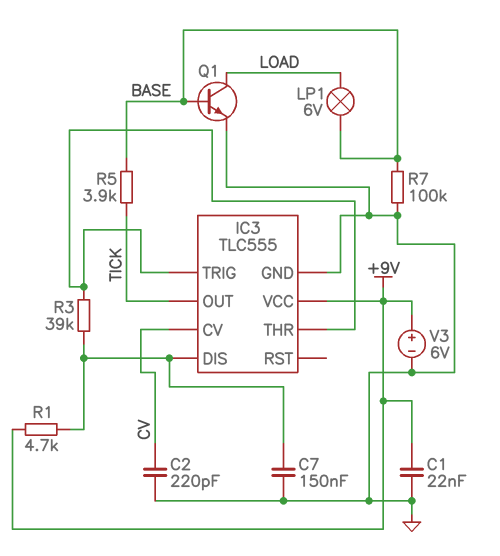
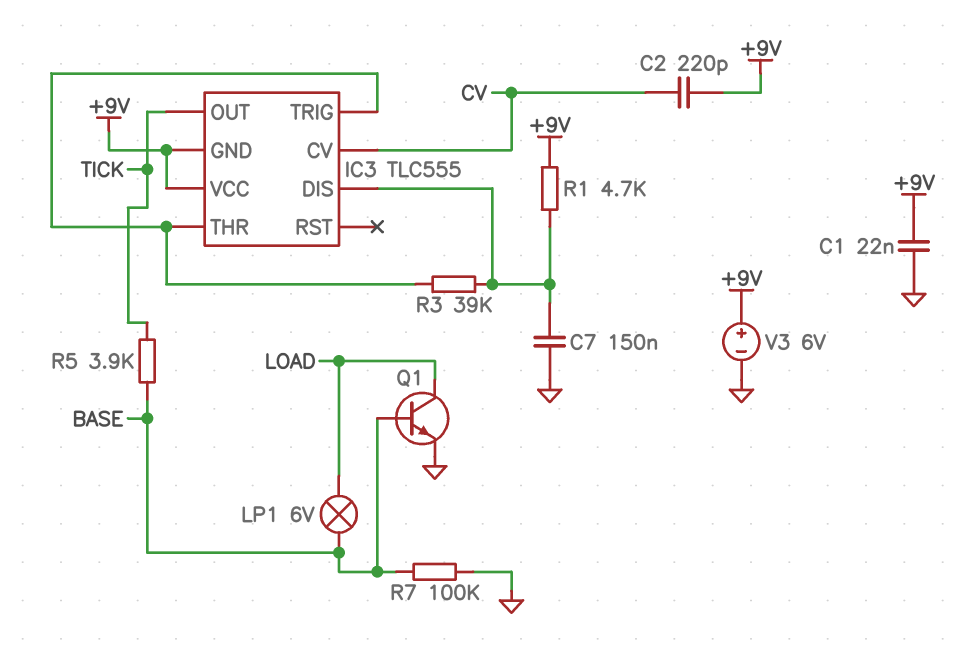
C2: 220pF (CV, GND) -> 220pF (+9V, CV)
IC3 pin GND: GND -> +9V

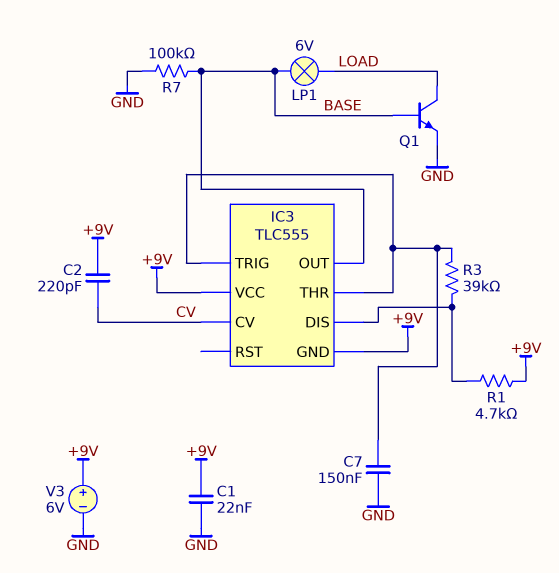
C7: 150nF (GND, IC3/DIS) -> 150nF (GND, IC3/THR)
IC3 pin OUT: TICK -> BASE
R5: 3.9k (BASE, TICK) -> none

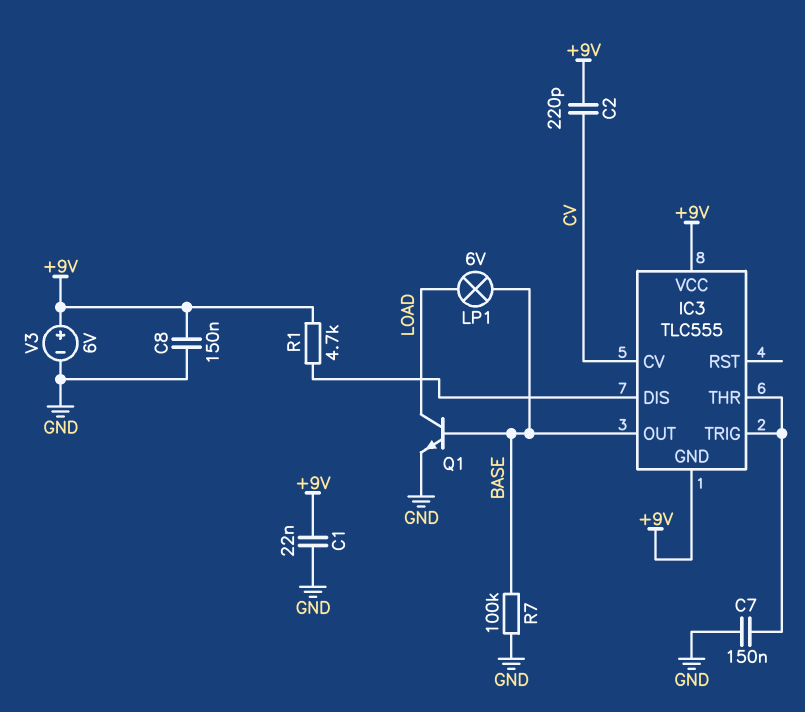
C8: none -> 150nF (+9V, GND)
R3: 39k (IC3/DIS, IC3/THR) -> none

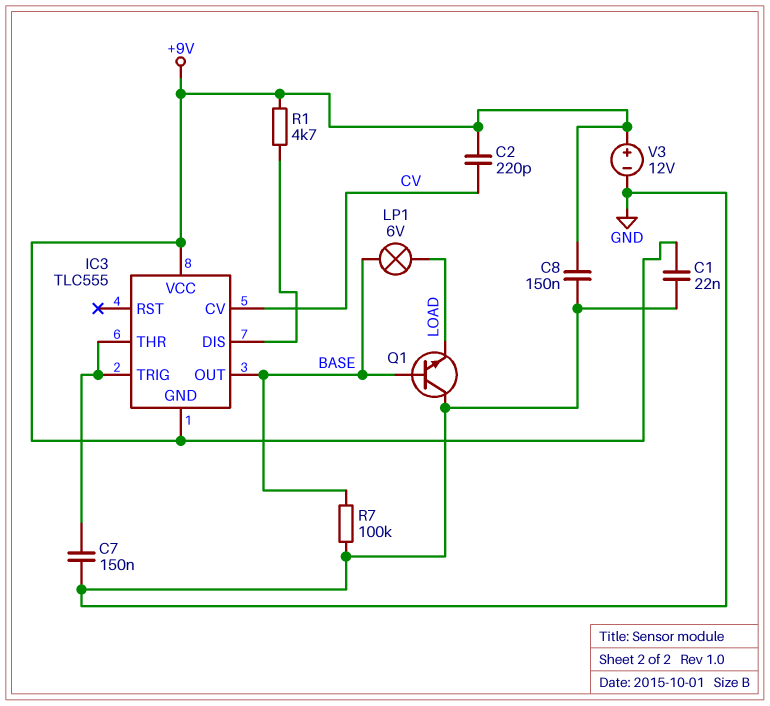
Q1: NPN (B BASE, C LOAD, E GND) -> NPN (B BASE, C GND, E LOAD)
V3: 6V (plus +9V, minus GND) -> 12V (plus +9V, minus GND)

